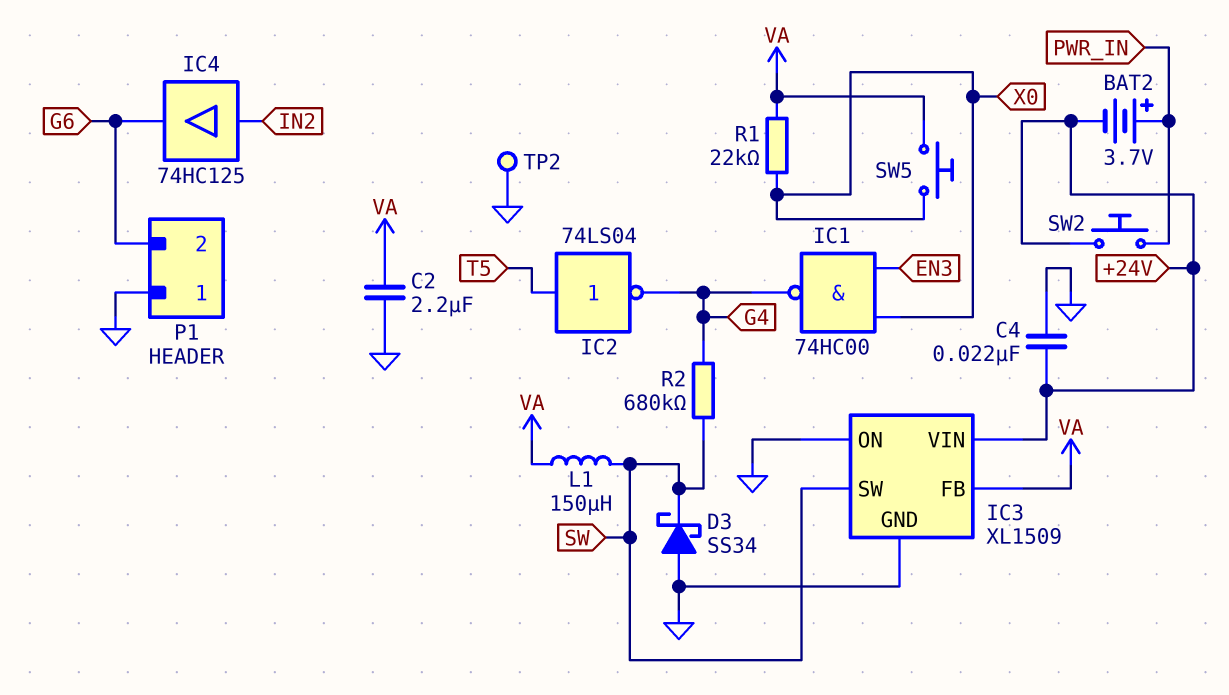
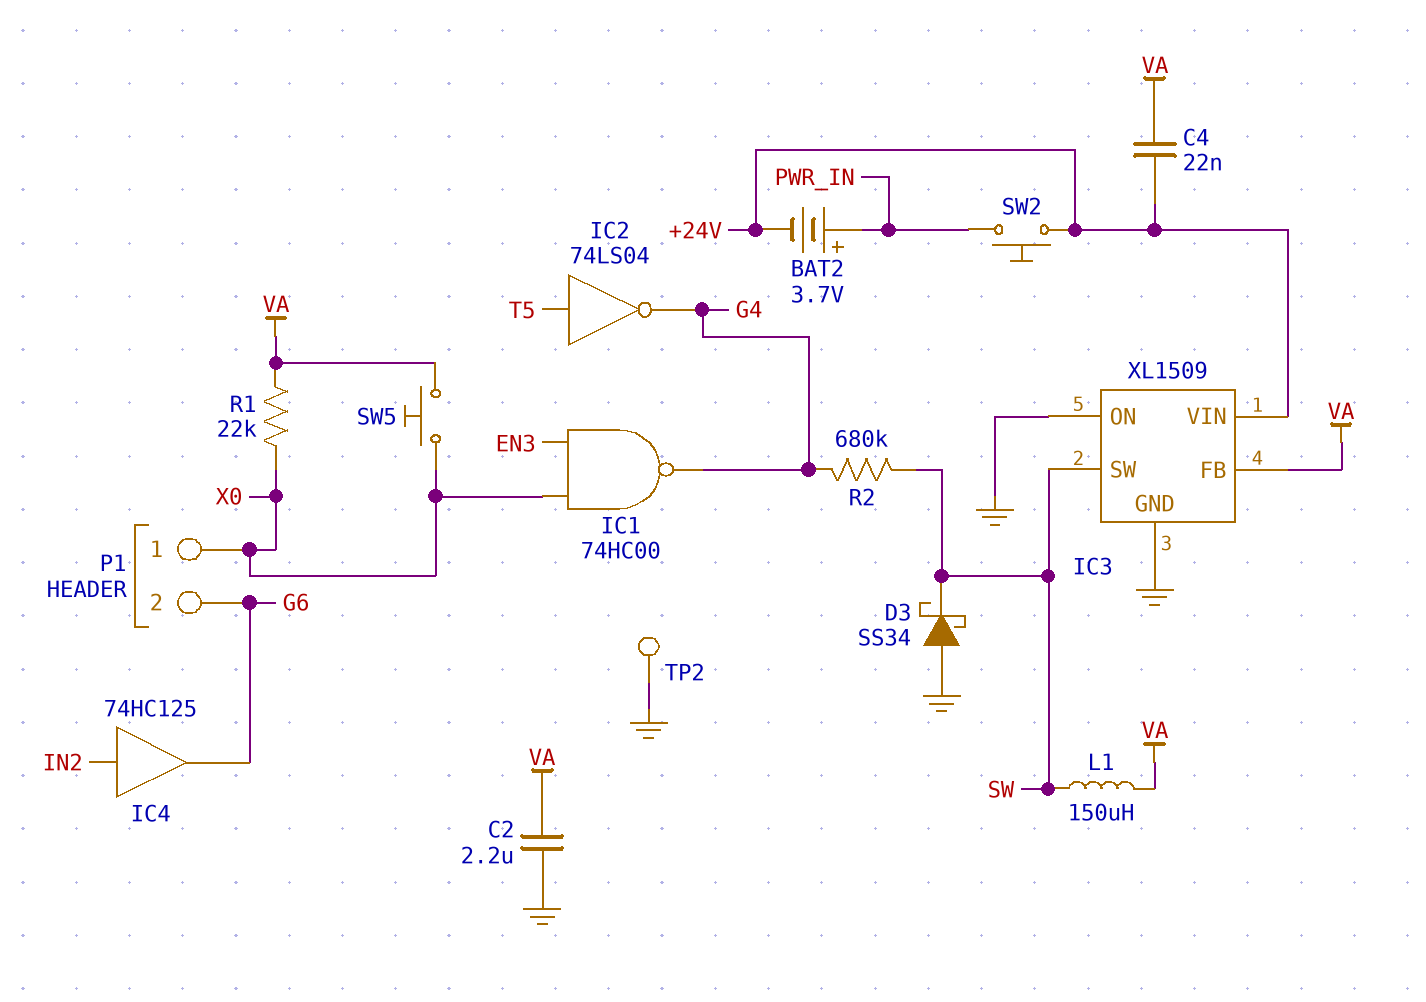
C4: 22nF (+24V, GND) -> 22nF (+24V, VA)
P1 pin 1: GND -> X0

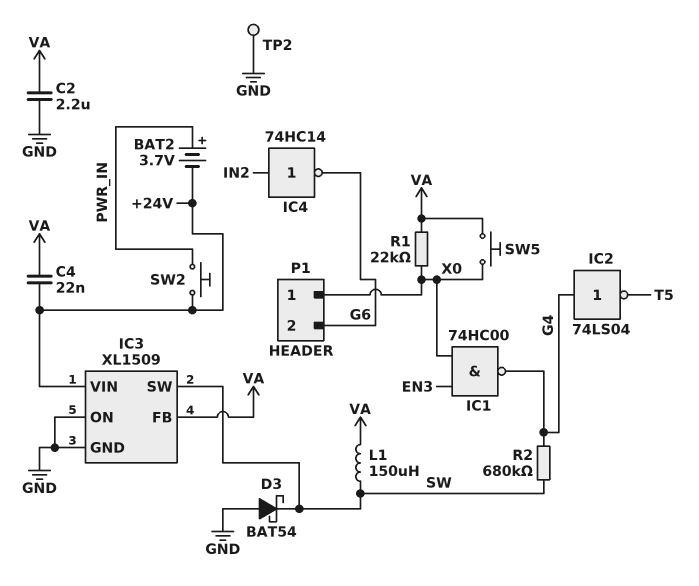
D3: schottky SS34 (A GND, K SW) -> schottky BAT54 (A GND, K SW)
IC2: NOT 74LS04 (in T5, out G4) -> NOT 74LS04 (in G4, out T5)
IC4: buffer 74HC125 (in IN2, out G6) -> NOT 74HC14 (in IN2, out G6)

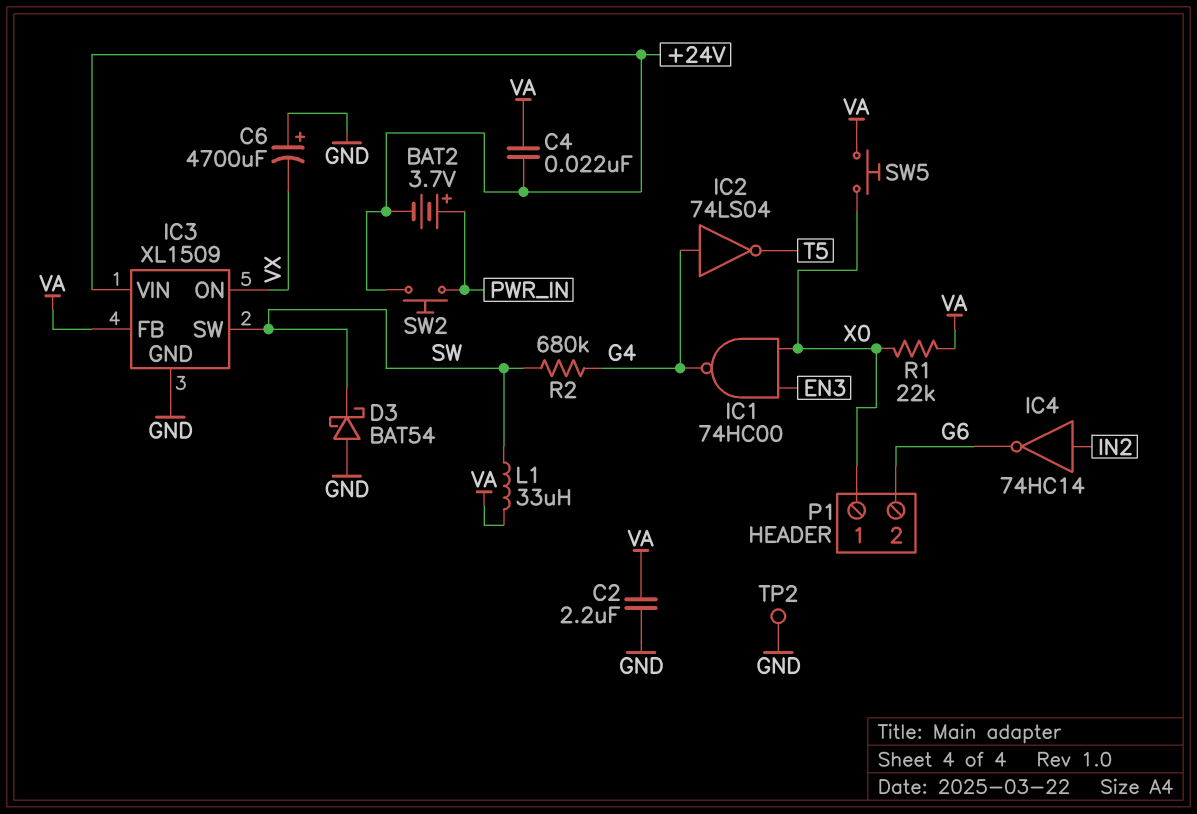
C6: none -> 4700uF (plus GND, minus VX)
IC3 pin ON: GND -> VX
L1: 150uH (SW, VA) -> 33uH (SW, VA)

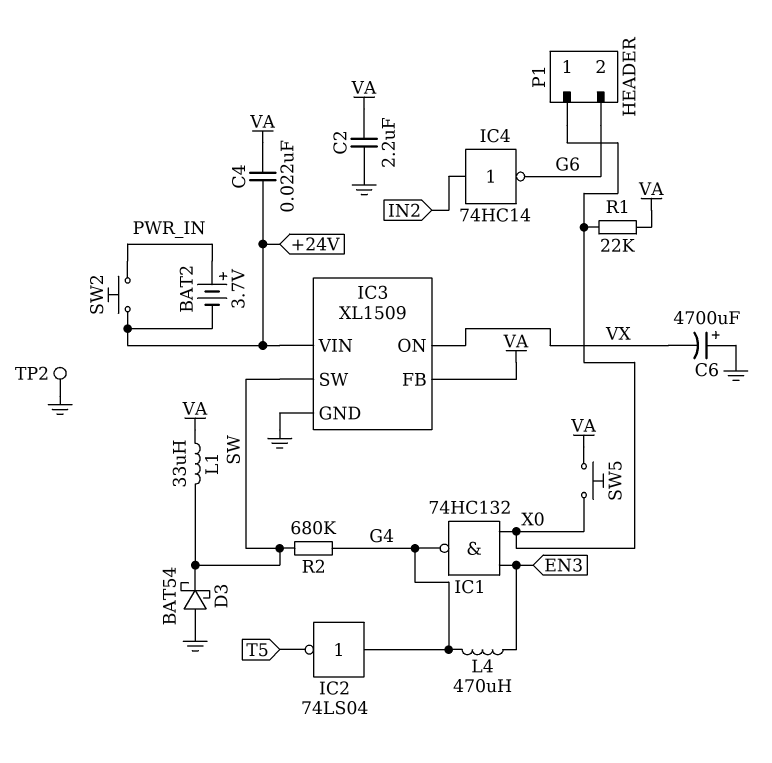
IC1: NAND 74HC00 (in EN3, in X0, out G4) -> NAND 74HC132 (in EN3, in X0, out G4)
L4: none -> 470uH (EN3, G4)

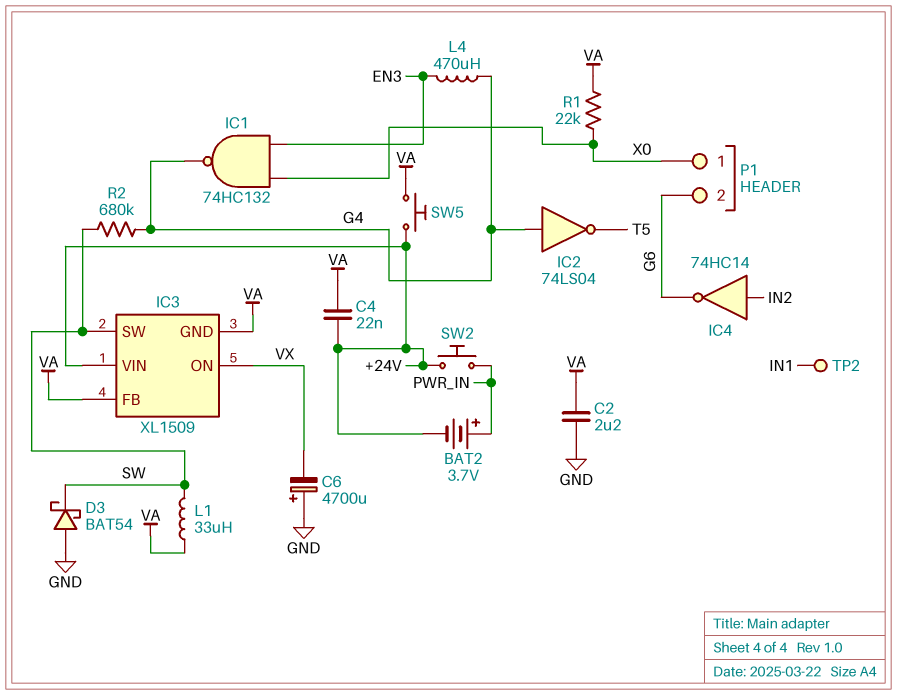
IC3 pin GND: GND -> VA
SW5: button (VA, X0) -> button (+24V, VA)
TP2: test point (GND) -> test point (IN1)

